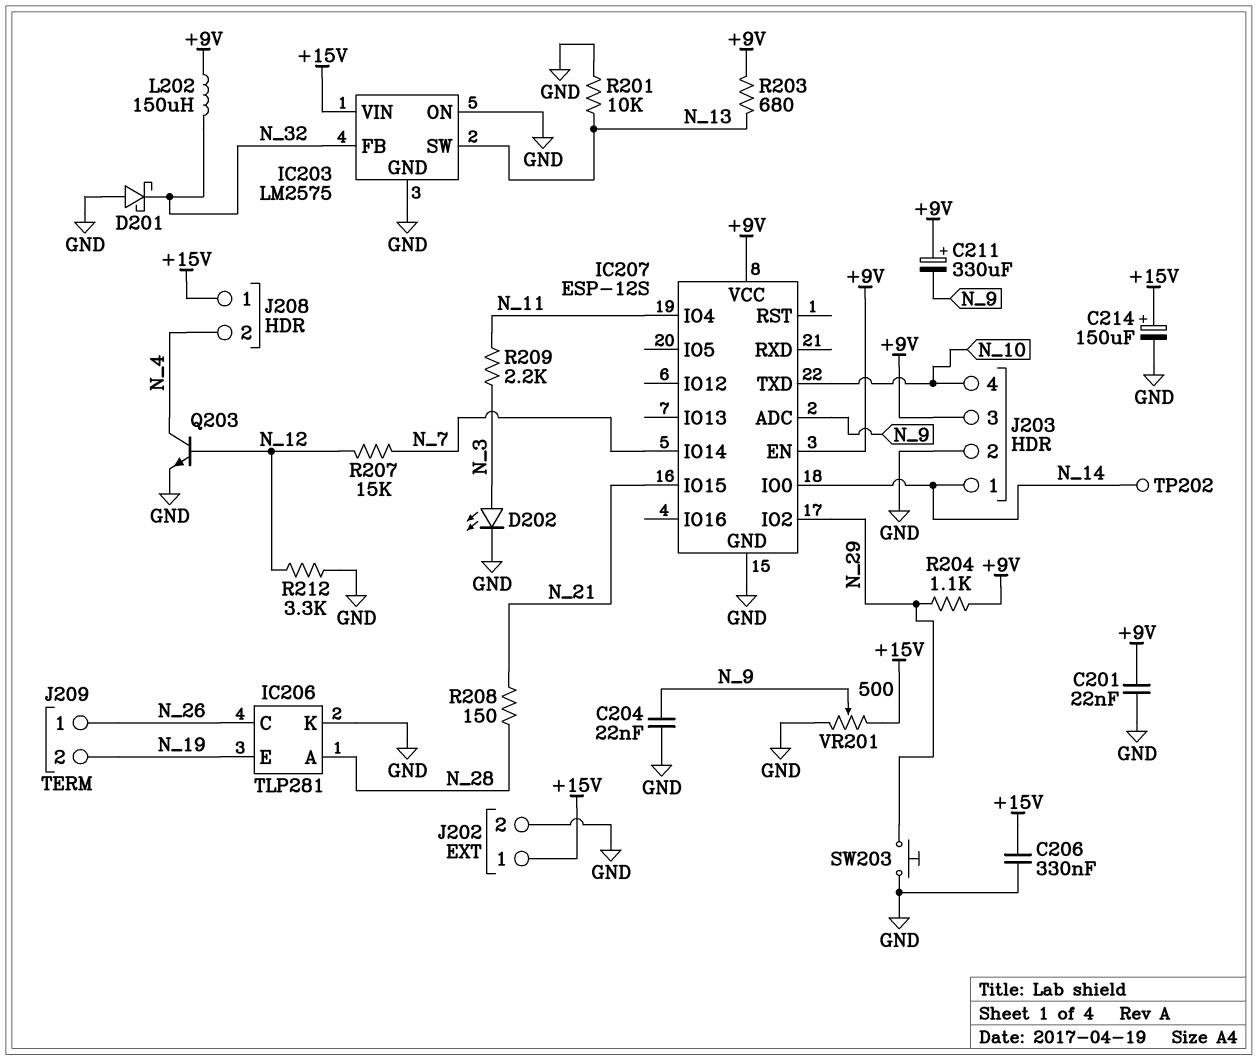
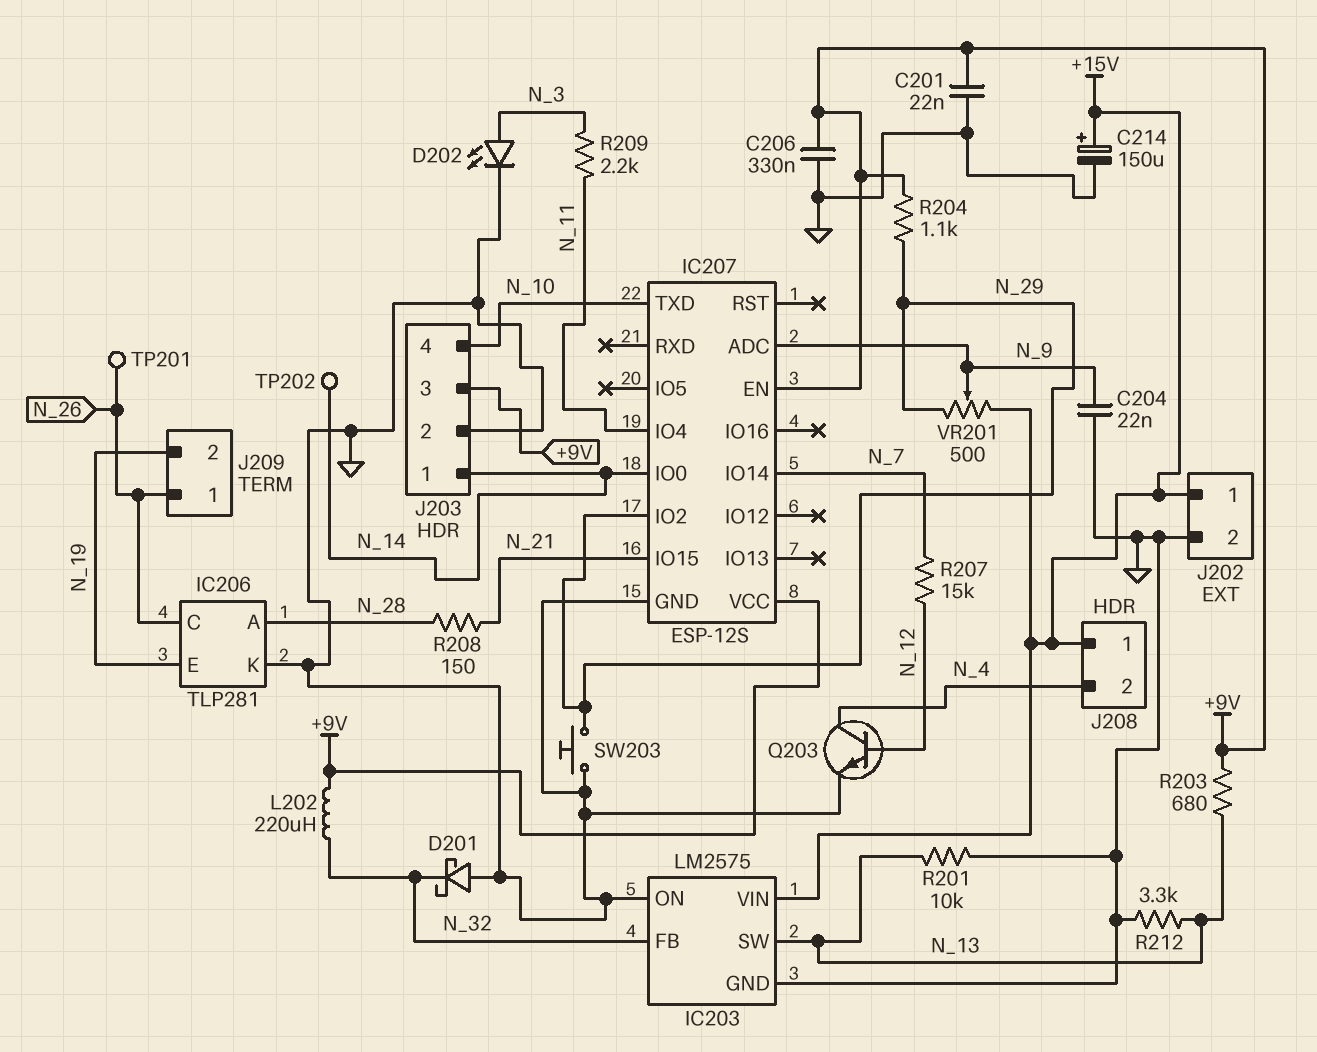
C206: 330nF (+15V, GND) -> 330nF (+9V, GND)
C211: 330uF (plus +9V, minus N_9) -> none
L202: 150uH (+9V, N_32) -> 220uH (+9V, N_32)
R212: 3.3k (GND, N_12) -> 3.3k (GND, N_13)
TP201: none -> test point (N_26)
VR201: 500 (+15V, GND, wiper N_9) -> 500 (+15V, N_29, wiper N_9)

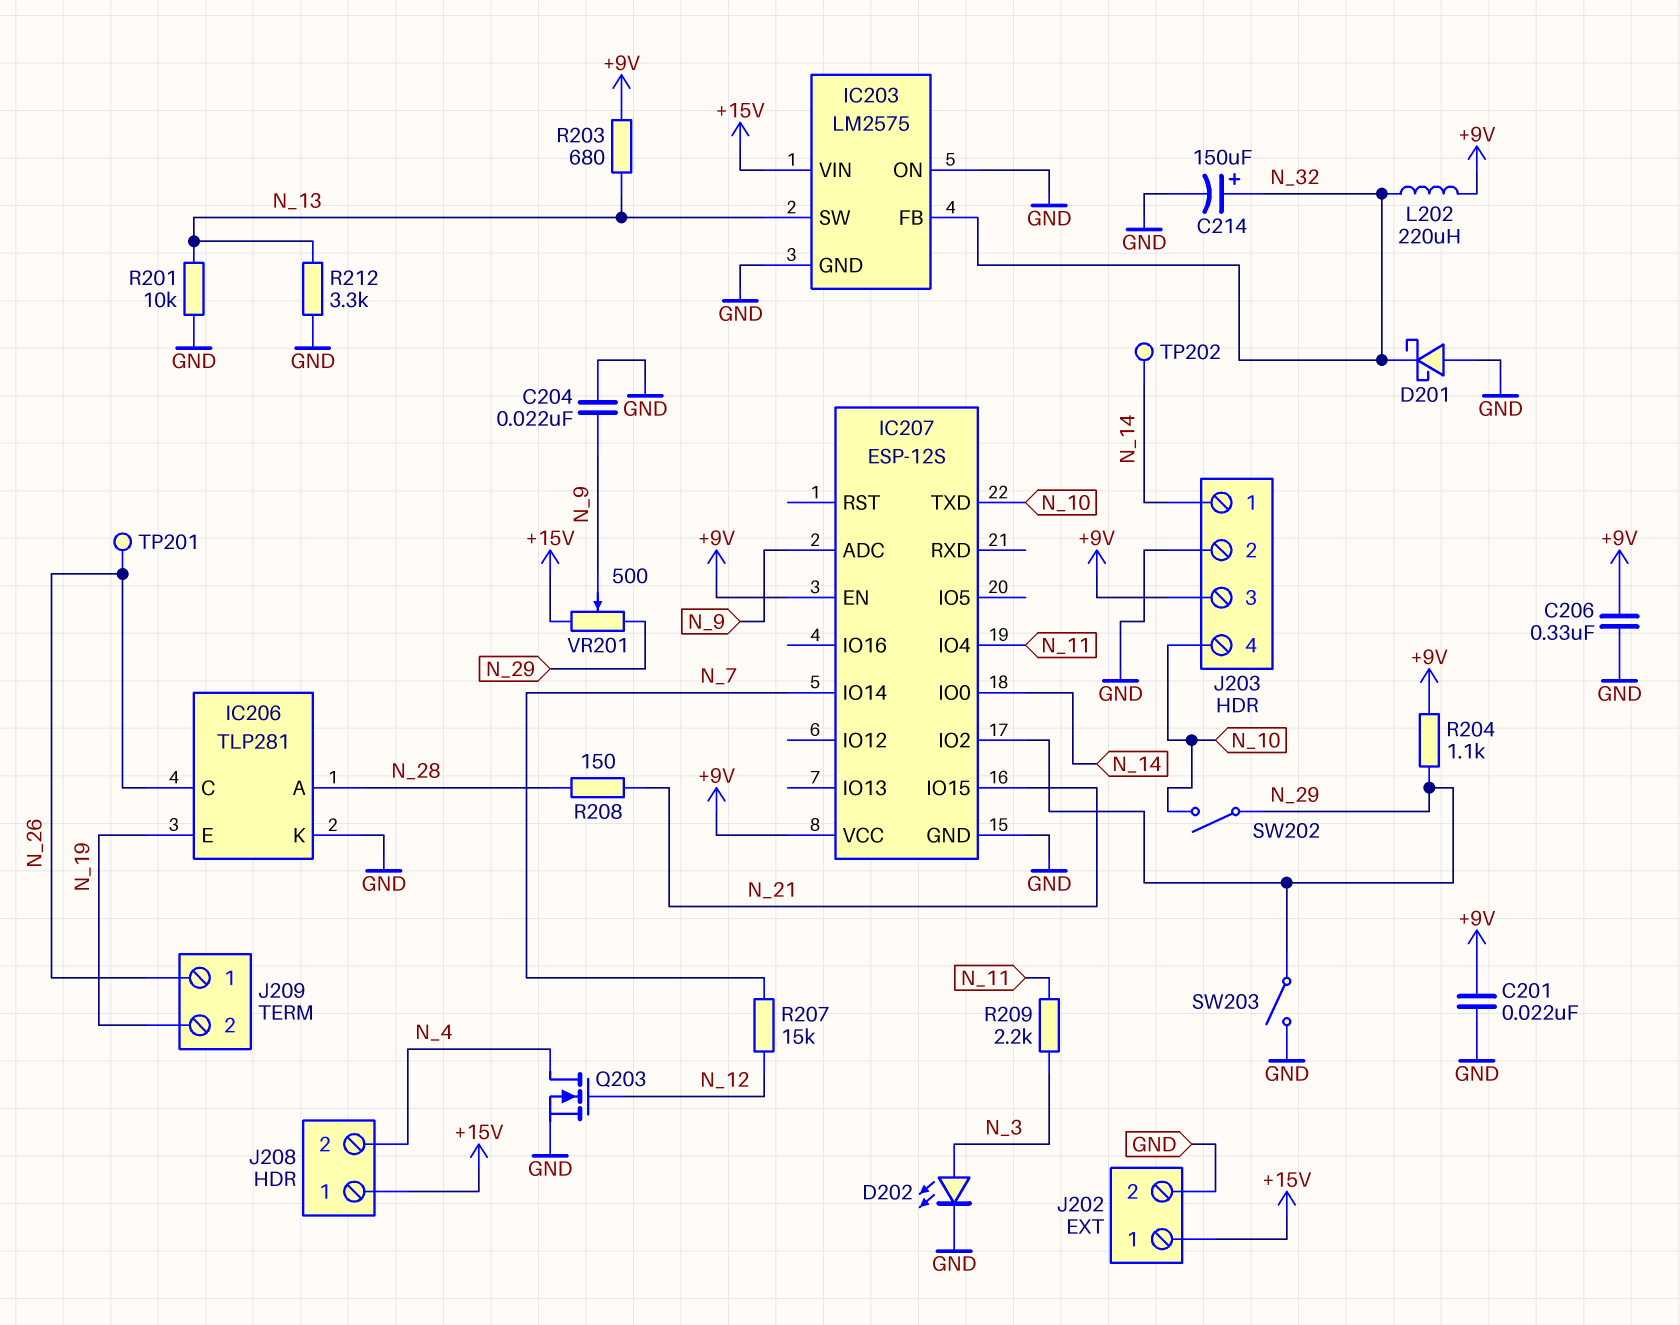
C214: 150uF (plus +15V, minus GND) -> 150uF (plus N_32, minus GND)
Q203: NPN (B N_12, C N_4, E GND) -> NMOS (G N_12, D N_4, S GND)
SW202: none -> switch (N_10, N_29)
SW203: button (GND, N_29) -> switch (GND, N_29)

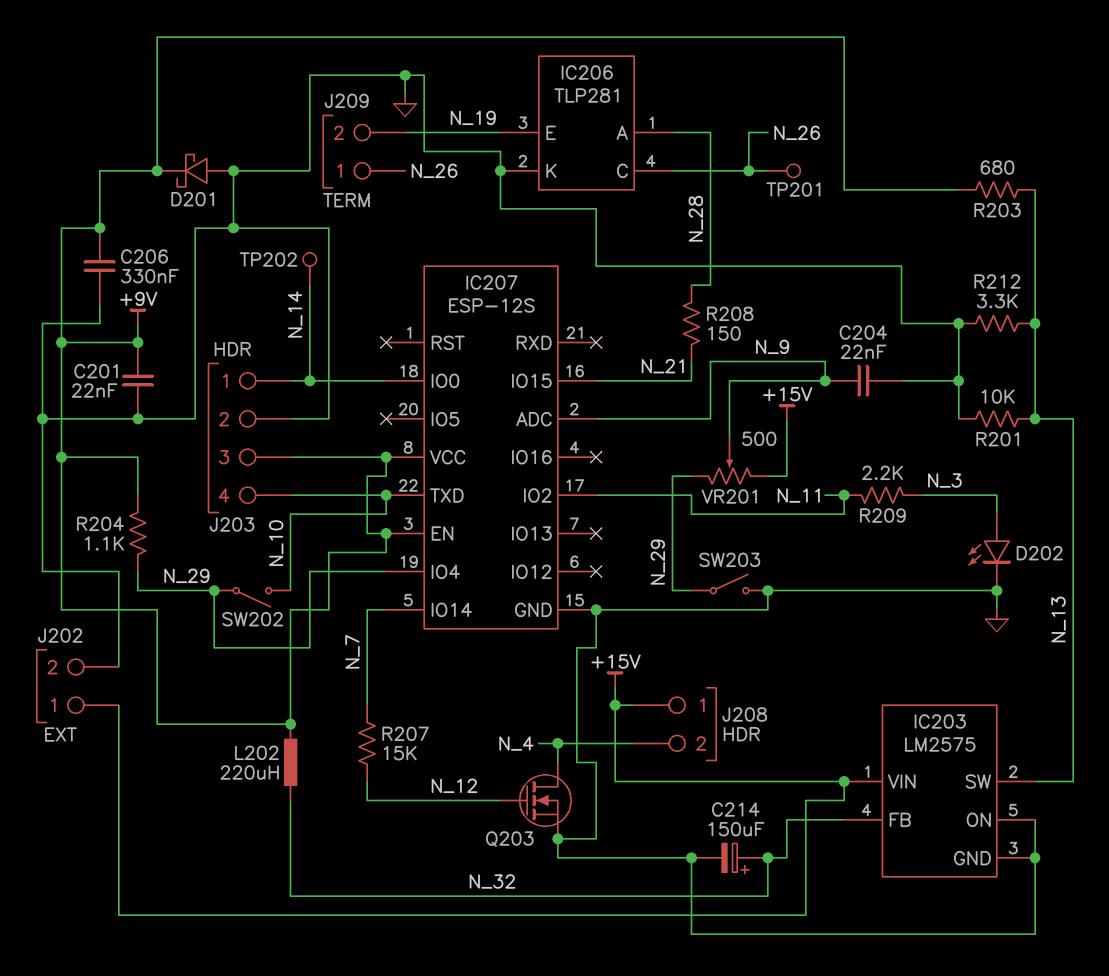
D201: schottky (A GND, K N_32) -> schottky (A GND, K +9V)
IC207 pin IO2: N_29 -> N_11
IC207 pin IO4: N_11 -> N_29

